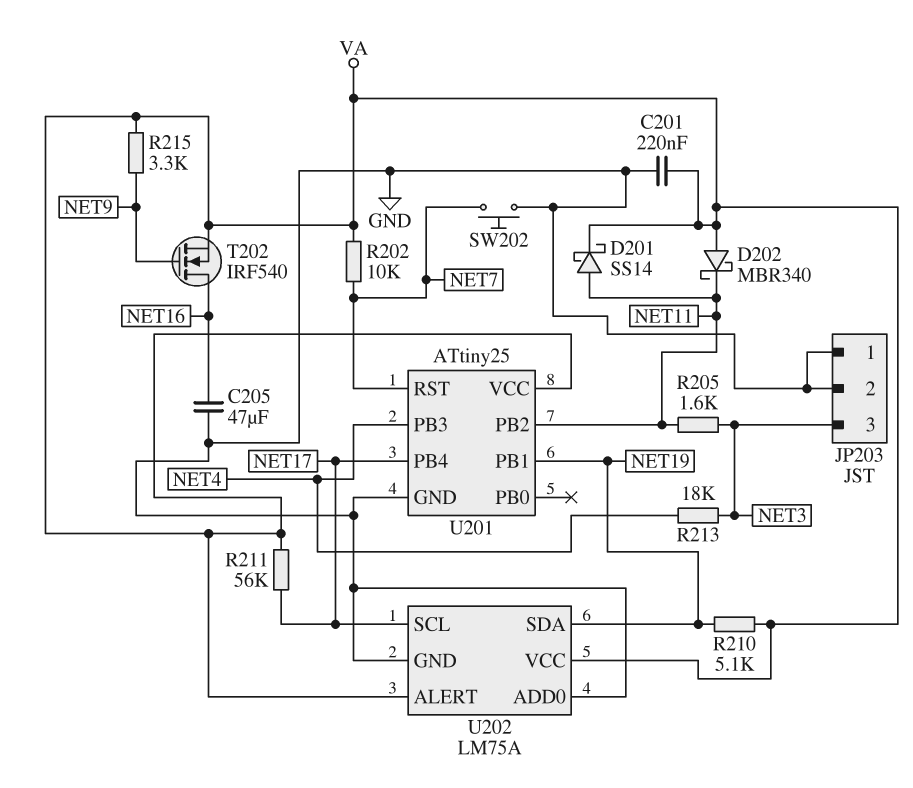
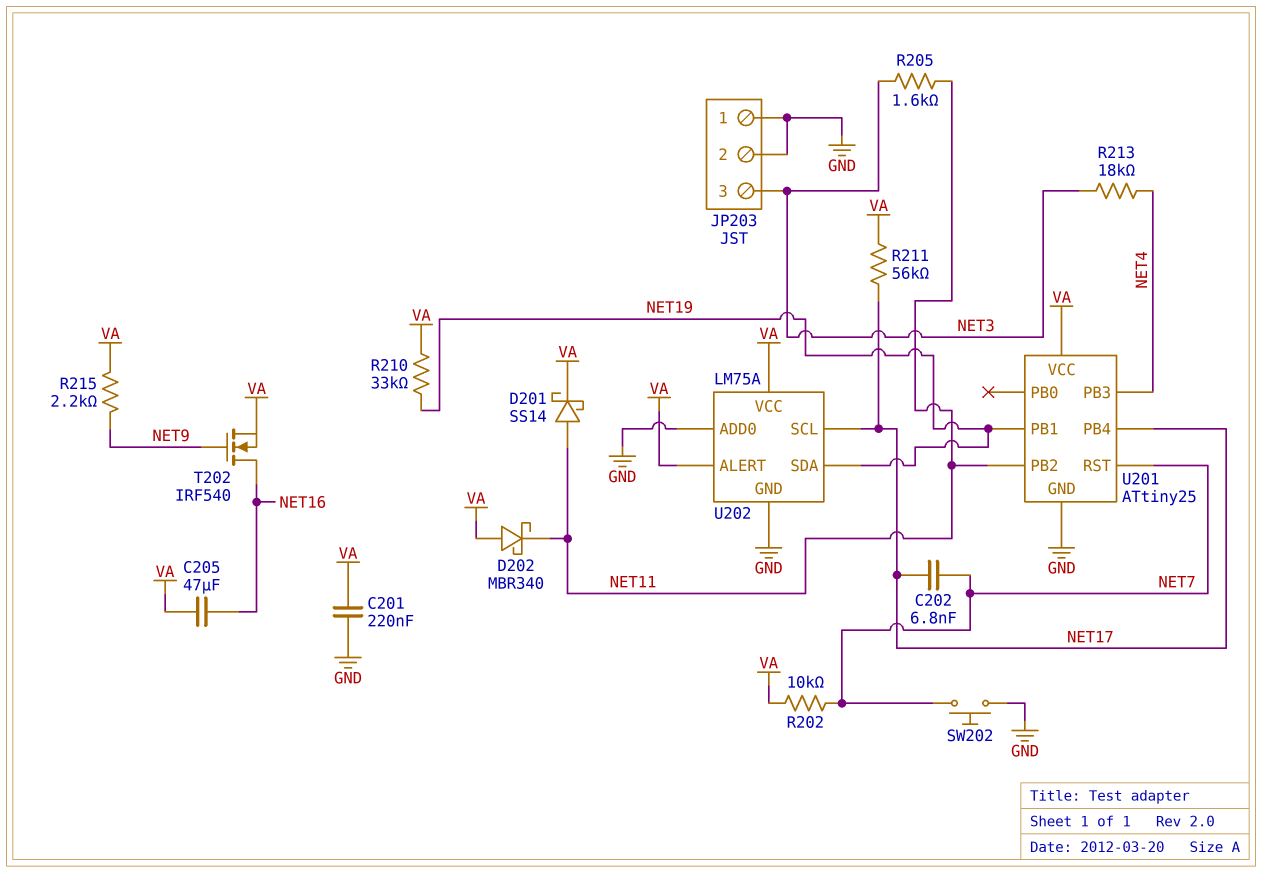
C202: none -> 6.8nF (NET7, NET17)
C205: 47uF (GND, NET16) -> 47uF (NET16, VA)
R210: 5.1k (NET19, VA) -> 33k (NET19, VA)
R215: 3.3k (NET9, VA) -> 2.2k (NET9, VA)

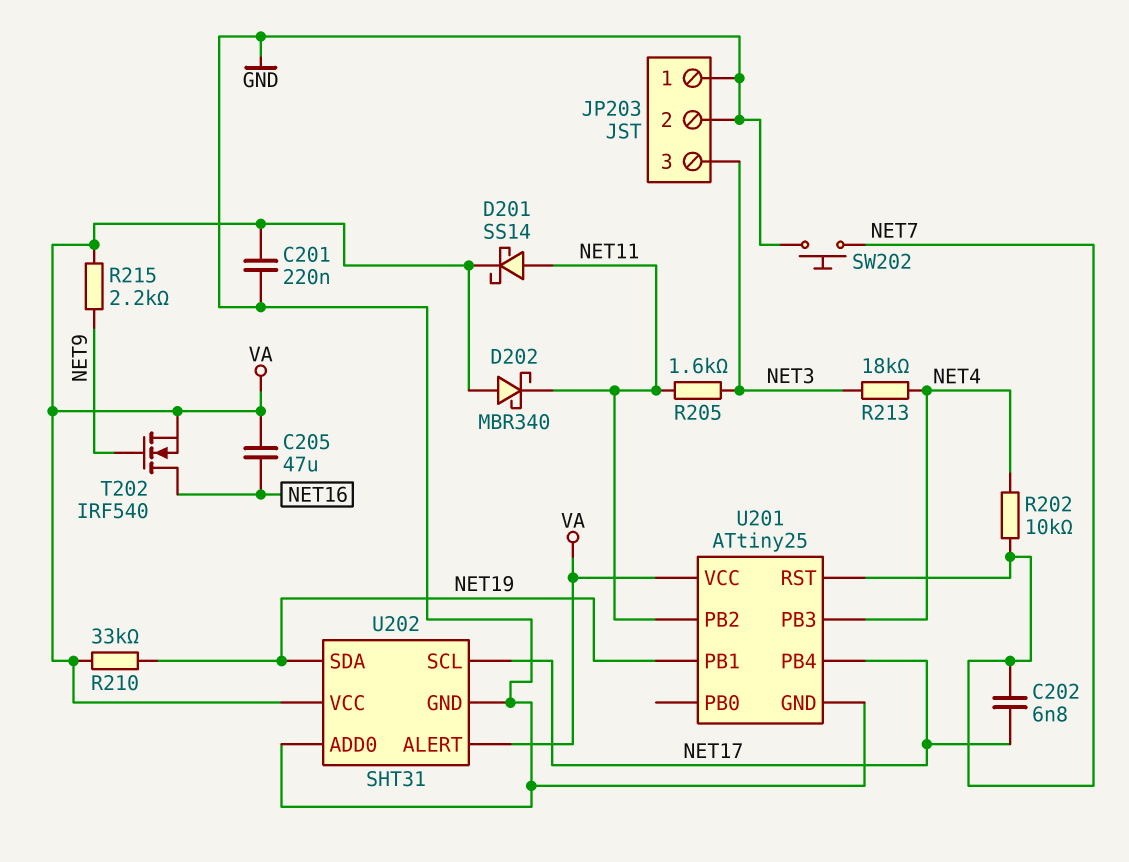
R202: 10k (NET7, VA) -> 10k (NET4, NET7)
R211: 56k (NET17, VA) -> none
U202: LM75A -> SHT31

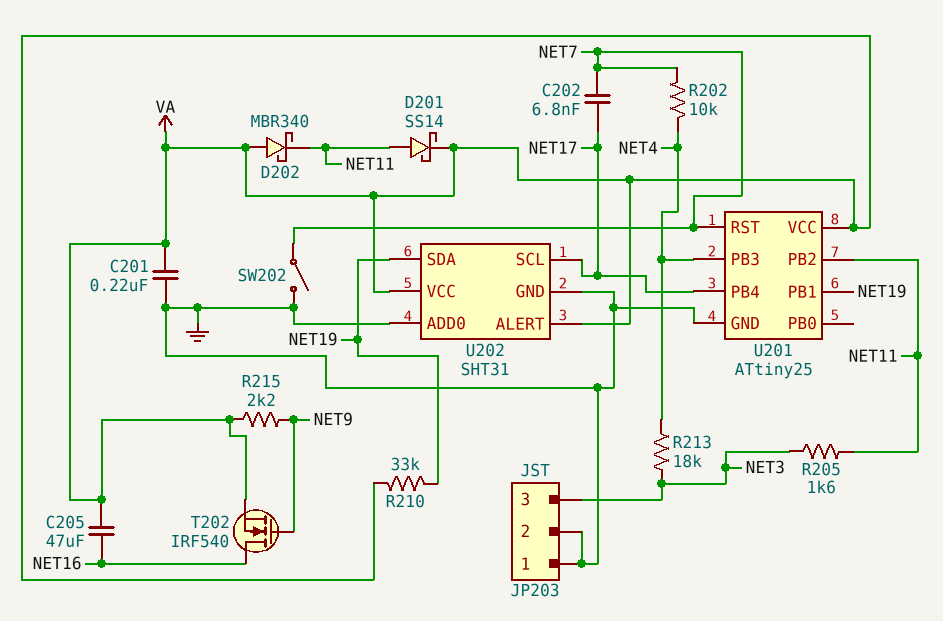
SW202: button (GND, NET7) -> switch (GND, NET7)

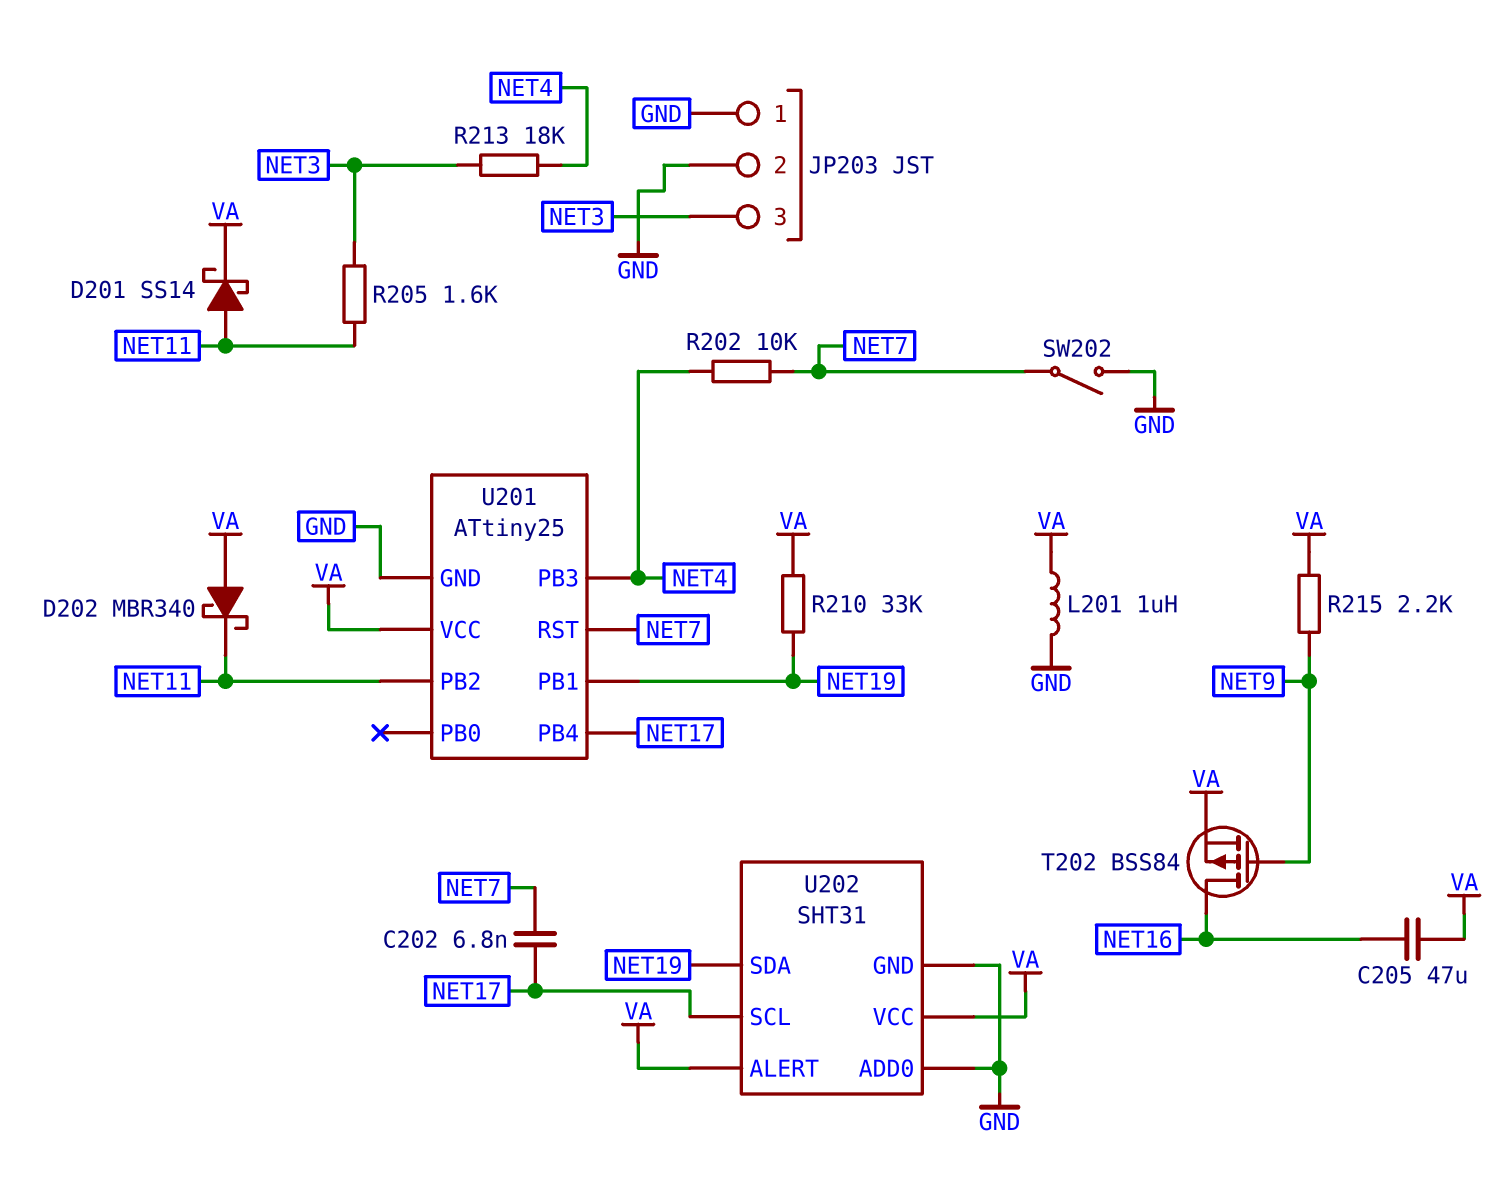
C201: 220nF (GND, VA) -> none
L201: none -> 1uH (GND, VA)
T202: NMOS IRF540 (G NET9, D NET16, S VA) -> PMOS BSS84 (G NET9, D NET16, S VA)

